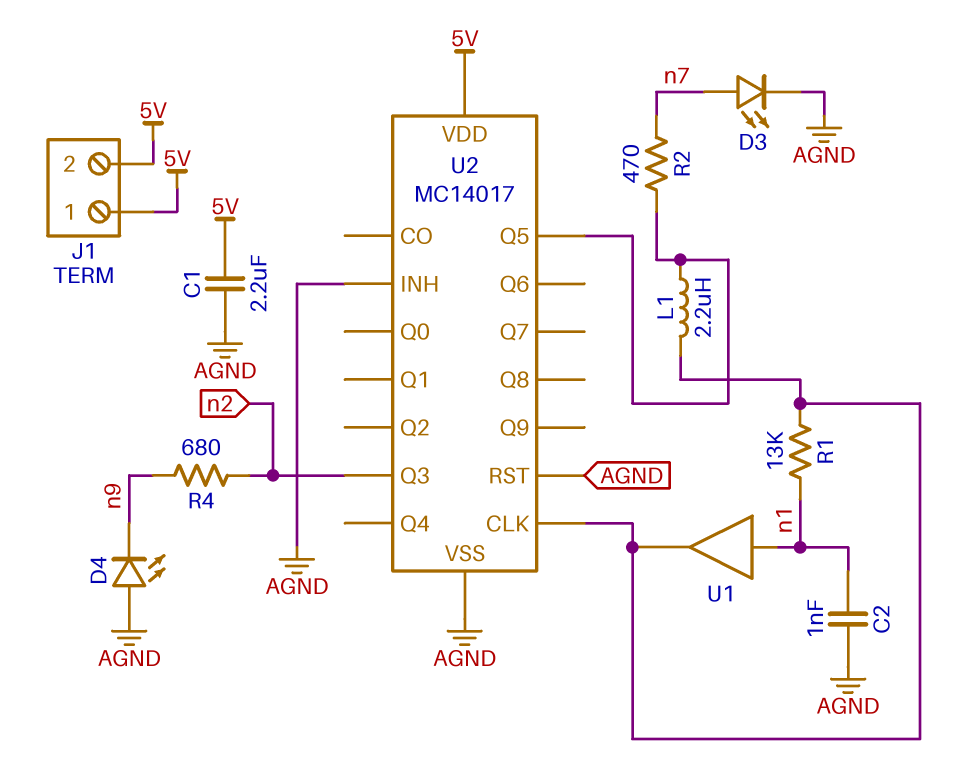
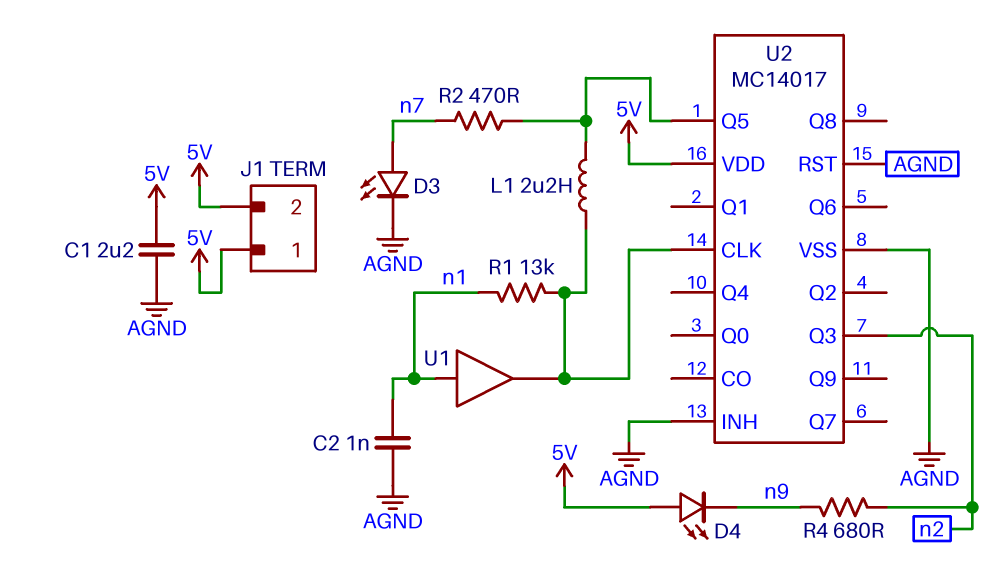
D4: LED (A AGND, K n9) -> LED (A 5V, K n9)

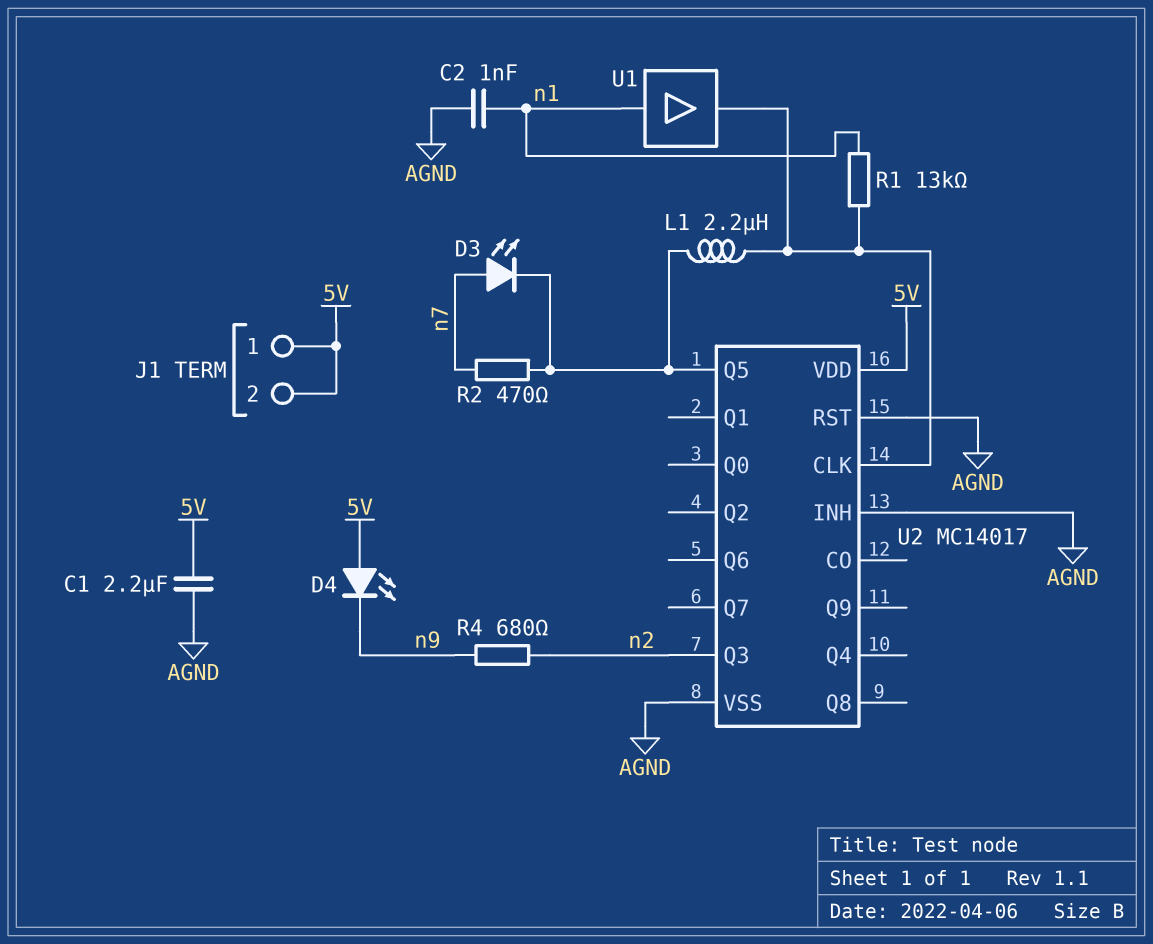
D3: LED (A n7, K AGND) -> LED (A n7, K U2/Q5)

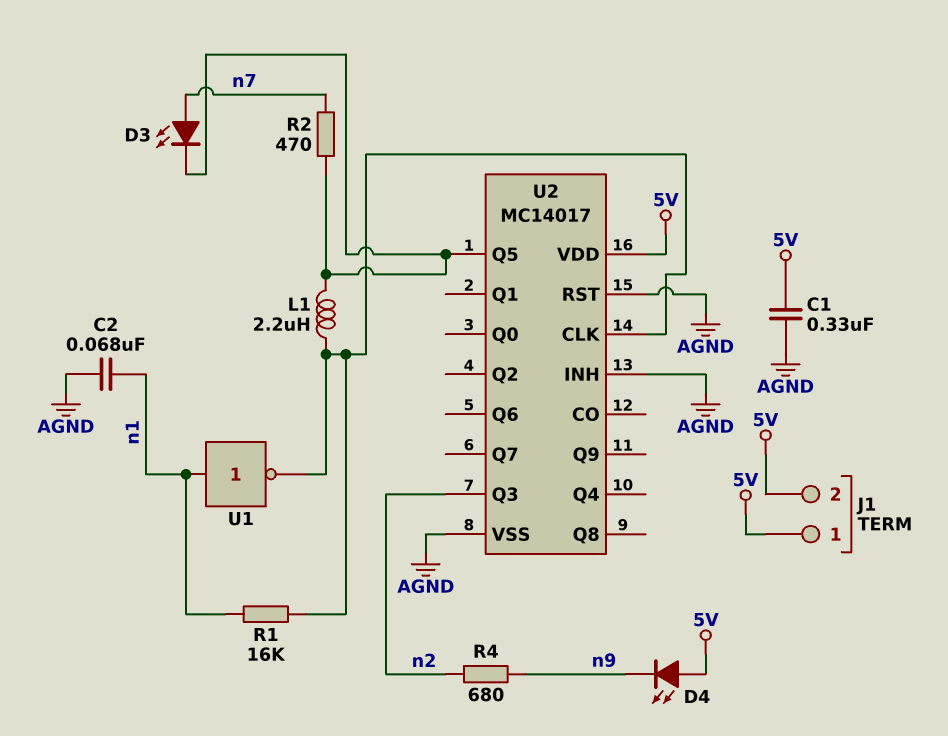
C1: 2.2uF (5V, AGND) -> 330nF (5V, AGND)
C2: 1nF (AGND, n1) -> 68nF (AGND, n1)
R1: 13k (U2/CLK, n1) -> 16k (U2/CLK, n1)
U1: buffer (in n1, out U2/CLK) -> NOT (in n1, out U2/CLK)

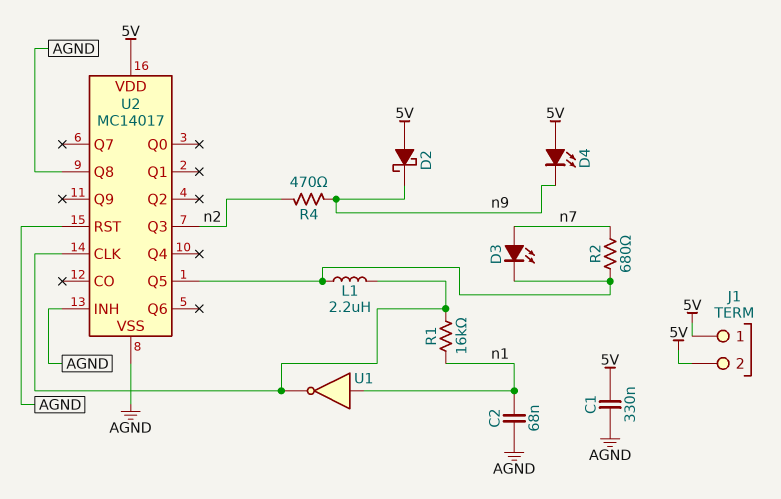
D2: none -> schottky (A 5V, K n9)
R2: 470 (U2/Q5, n7) -> 680 (U2/Q5, n7)
R4: 680 (n2, n9) -> 470 (n2, n9)
U2 pin Q8: none -> AGND

